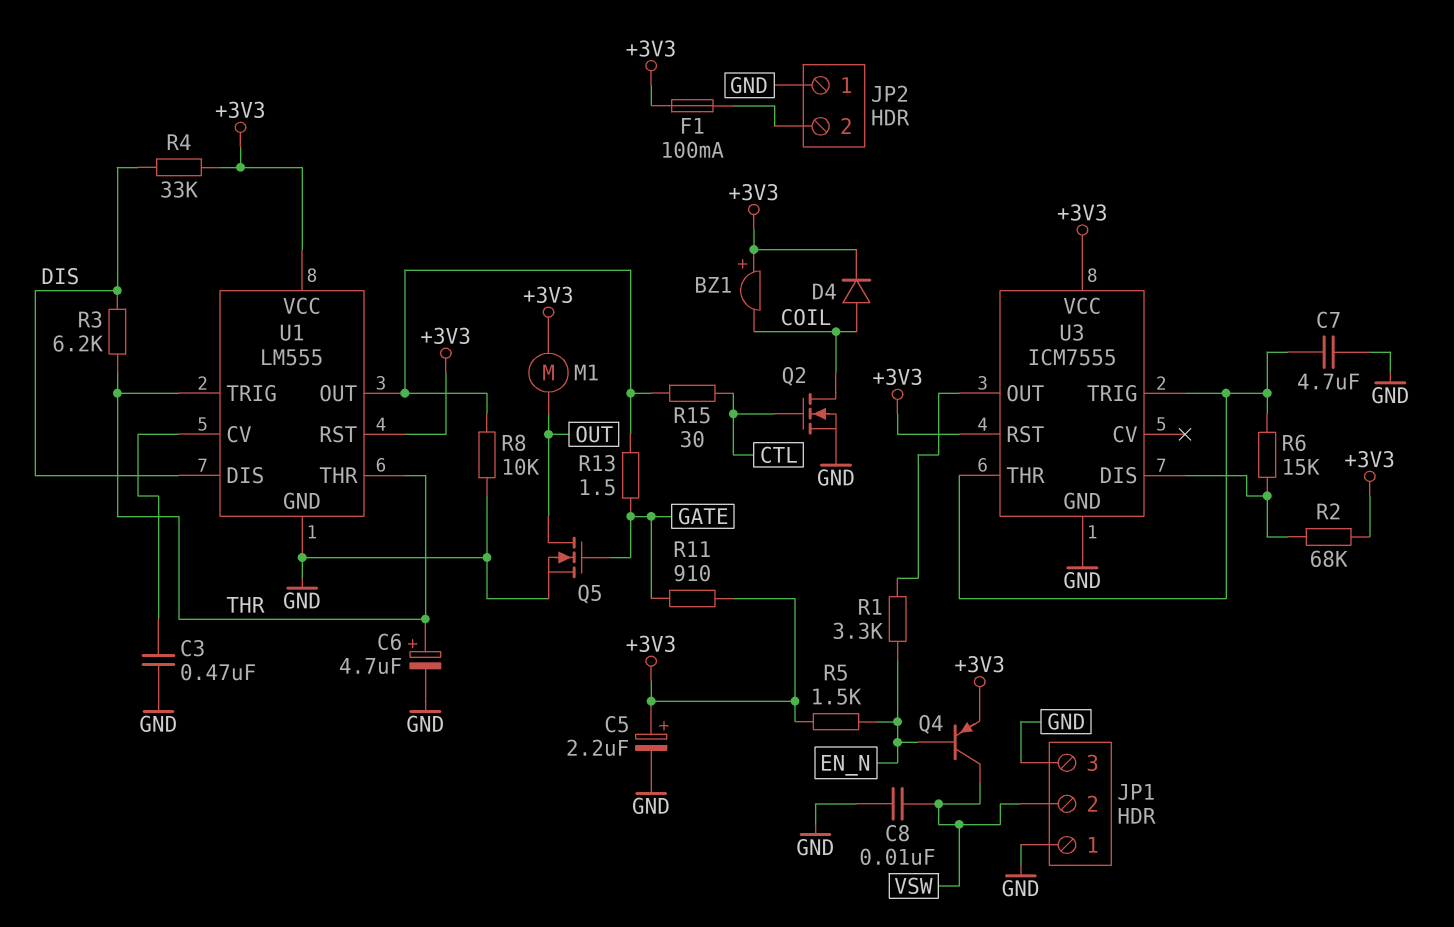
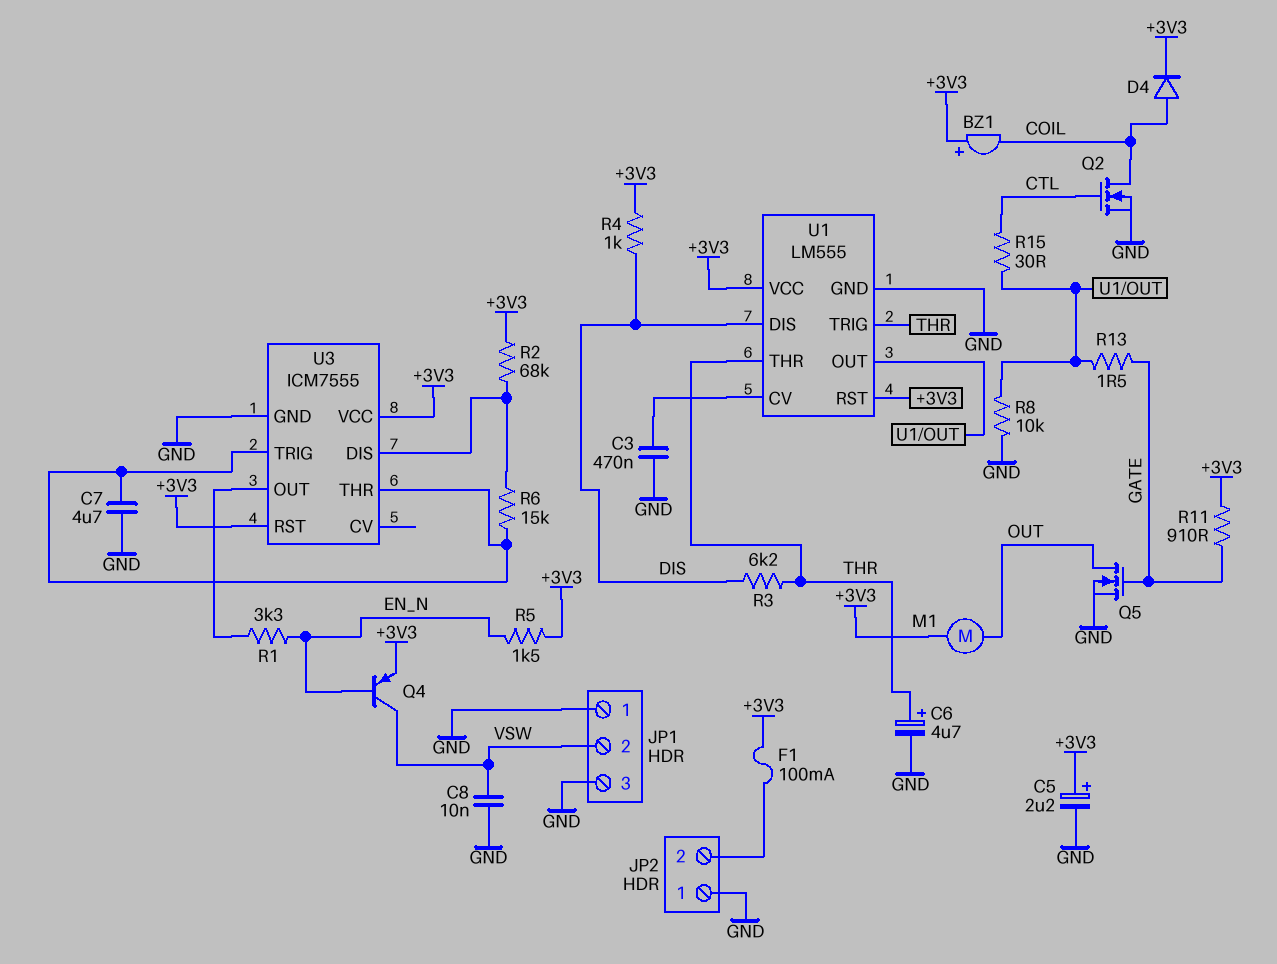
R4: 33k (+3V3, DIS) -> 1k (+3V3, DIS)

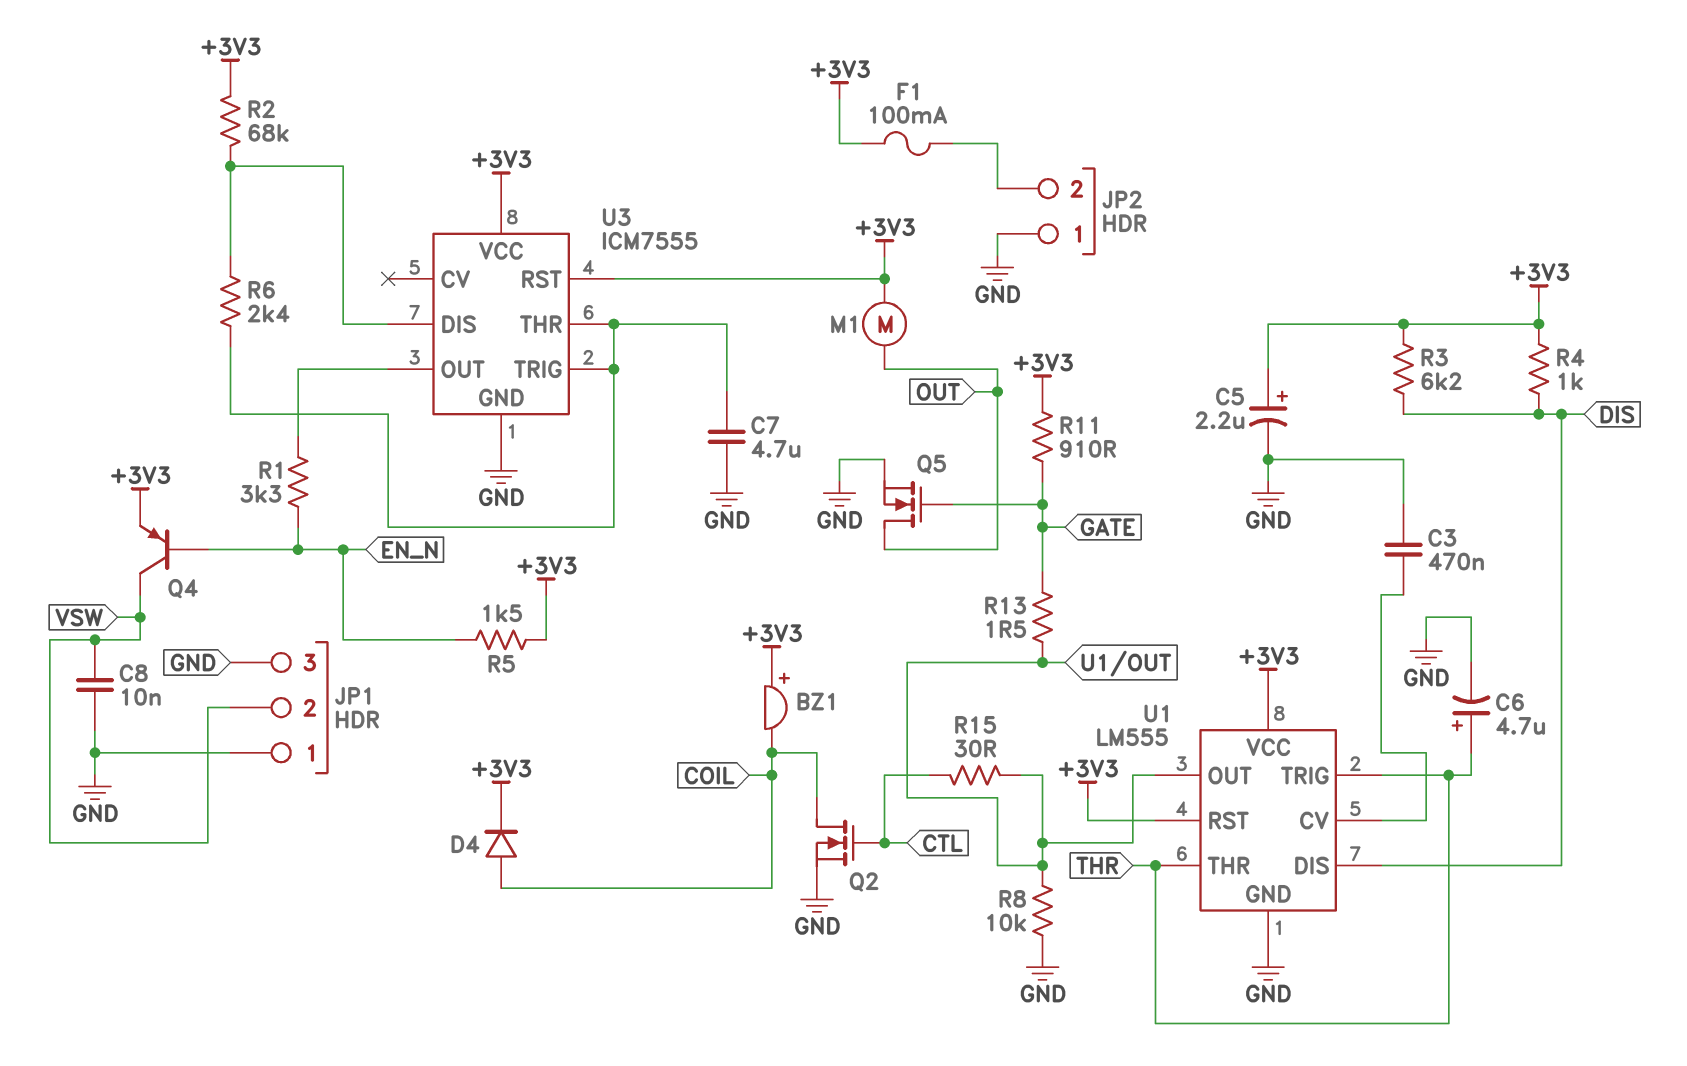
R3: 6.2k (DIS, THR) -> 6.2k (+3V3, DIS)
R6: 15k (U3/DIS, U3/THR) -> 2.4k (U3/DIS, U3/THR)

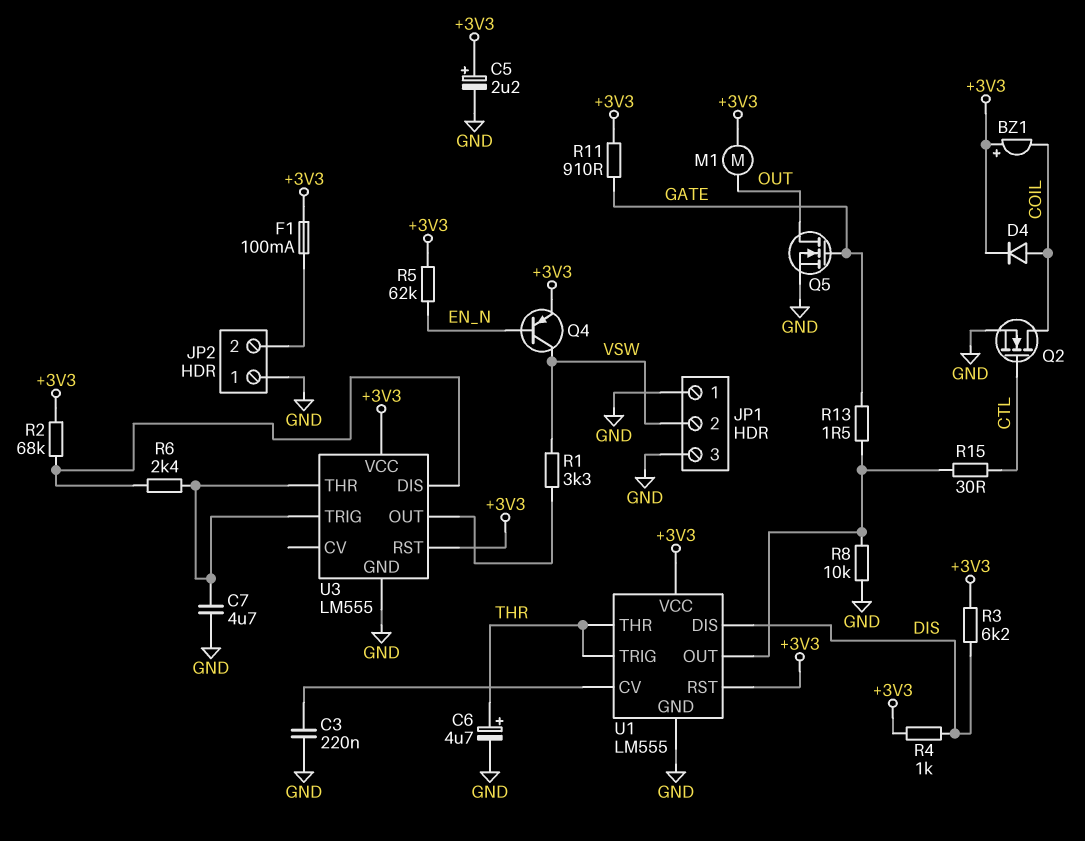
C3: 470nF (GND, U1/CV) -> 220nF (GND, U1/CV)
C8: 10nF (GND, VSW) -> none
R1: 3.3k (EN_N, U3/OUT) -> 3.3k (U3/OUT, VSW)
R5: 1.5k (+3V3, EN_N) -> 62k (+3V3, EN_N)
U3: ICM7555 -> LM555

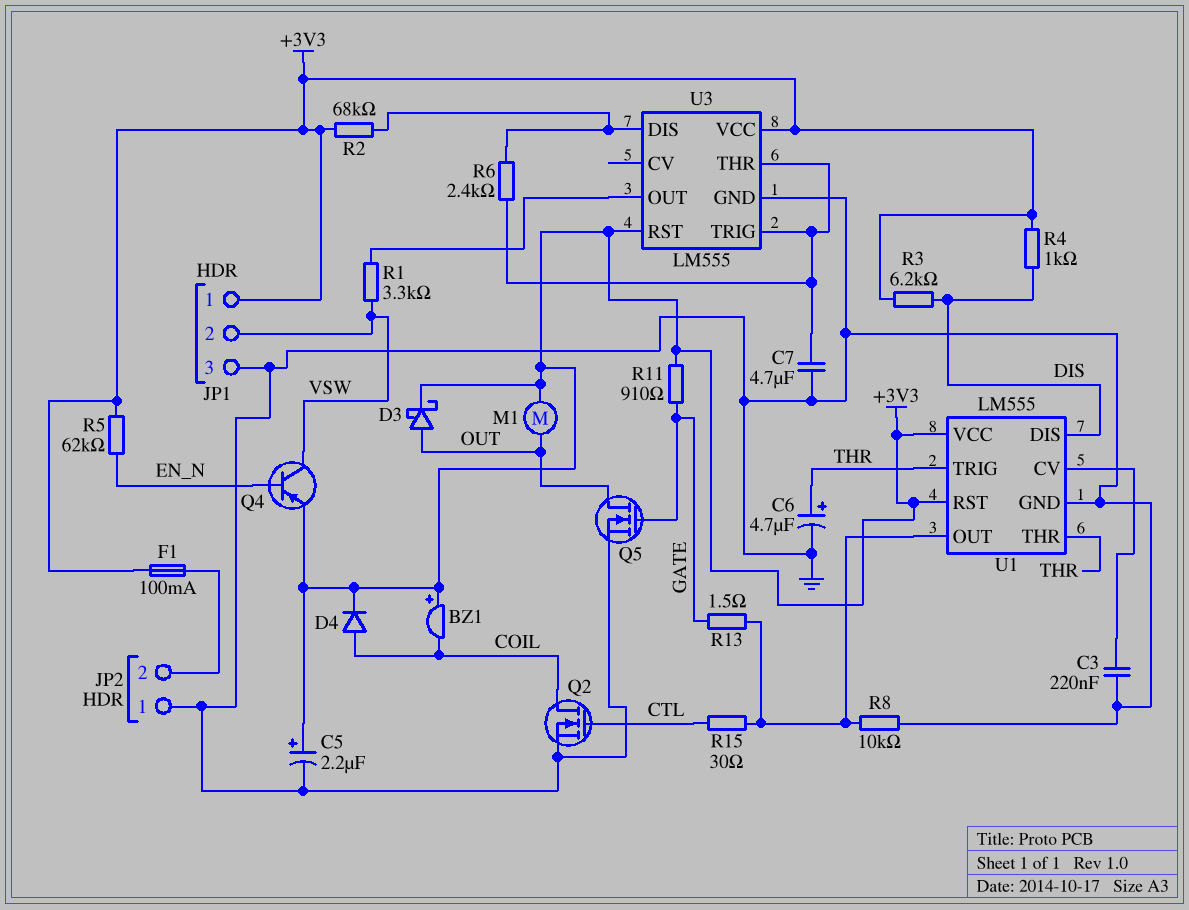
D3: none -> schottky (A OUT, K +3V3)
JP1 pin 1: GND -> +3V3

